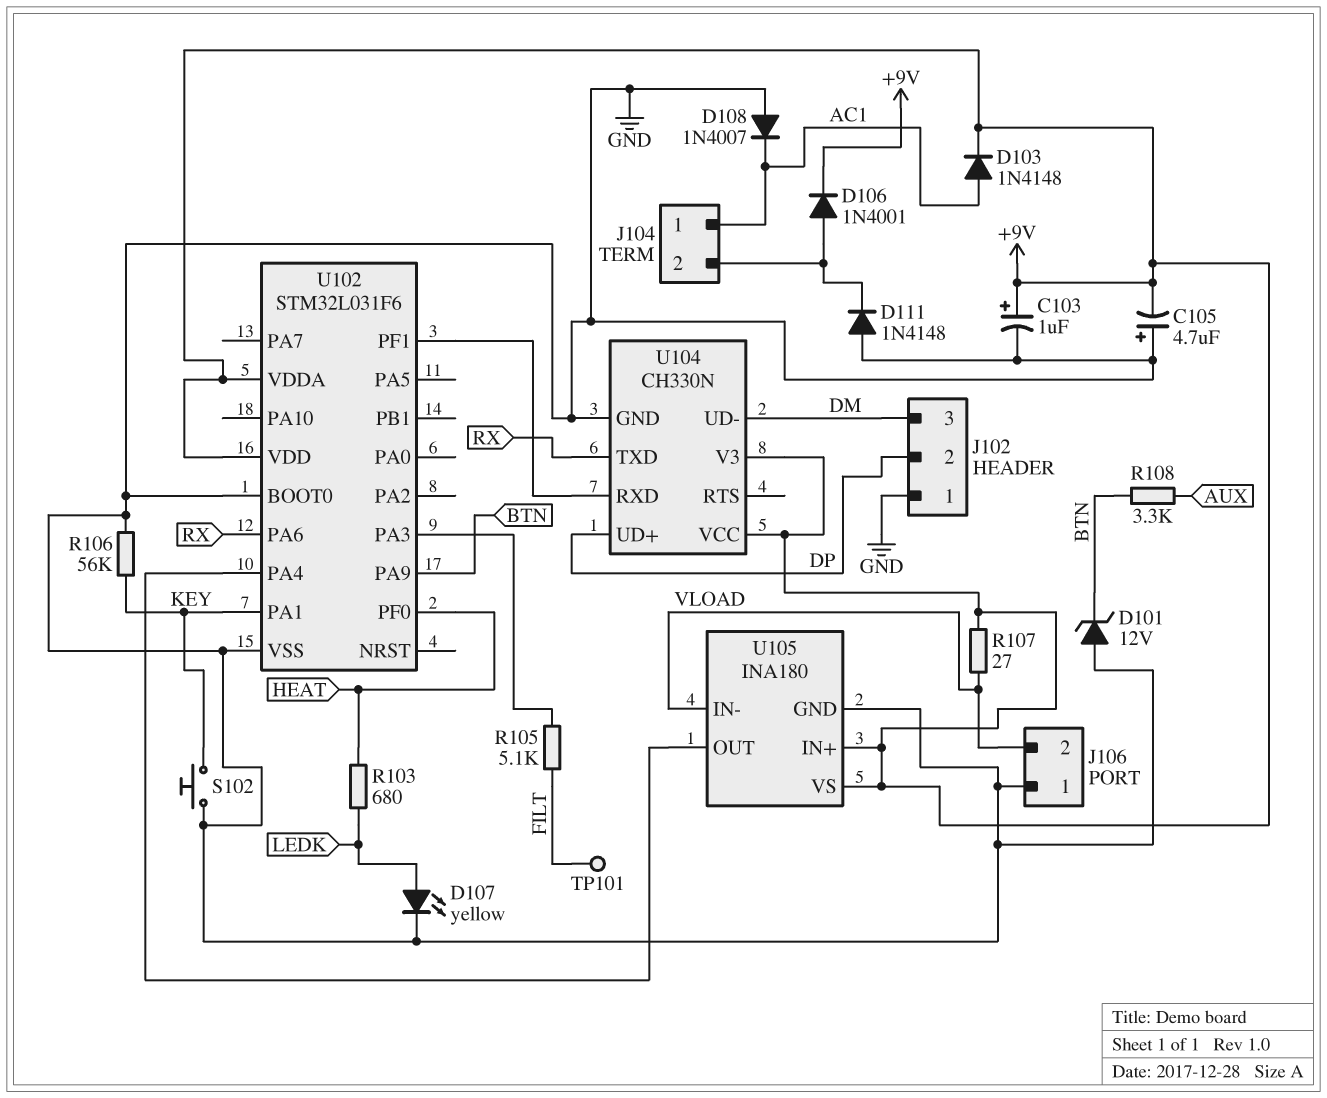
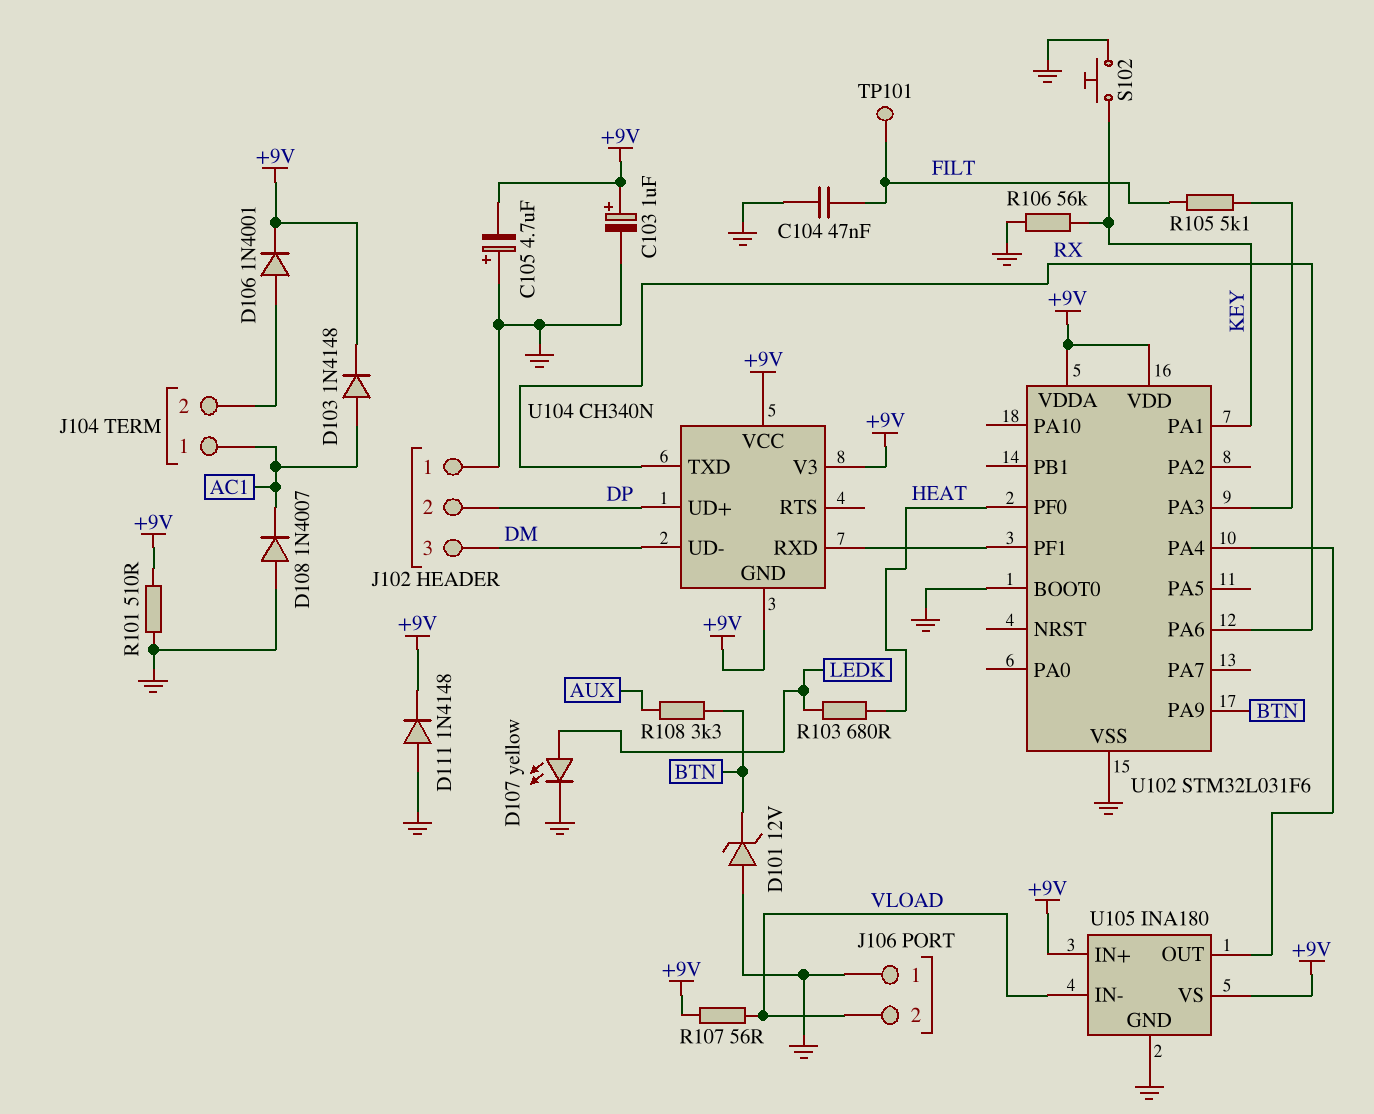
C104: none -> 47nF (FILT, GND)
D111: diode 1N4148 (A GND, K J104/2) -> diode 1N4148 (A GND, K +9V)
R101: none -> 510 (+9V, GND)
R107: 27 (+9V, VLOAD) -> 56 (+9V, VLOAD)
U104: CH330N -> CH340N
U104 pin GND: GND -> +9V

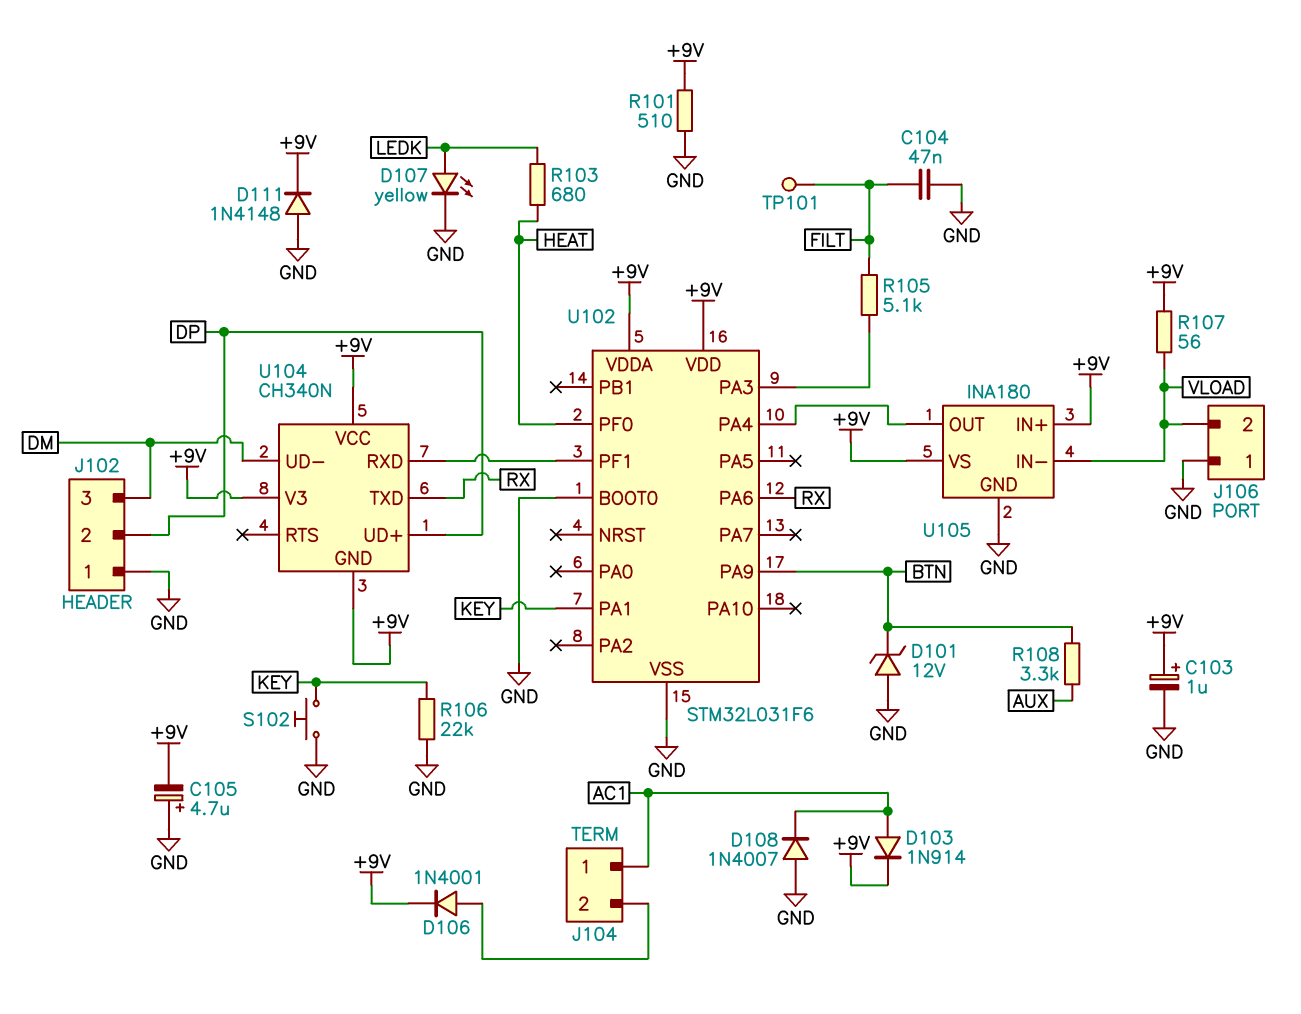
D103: diode 1N4148 (A AC1, K +9V) -> diode 1N914 (A AC1, K +9V)
R106: 56k (GND, KEY) -> 22k (GND, KEY)

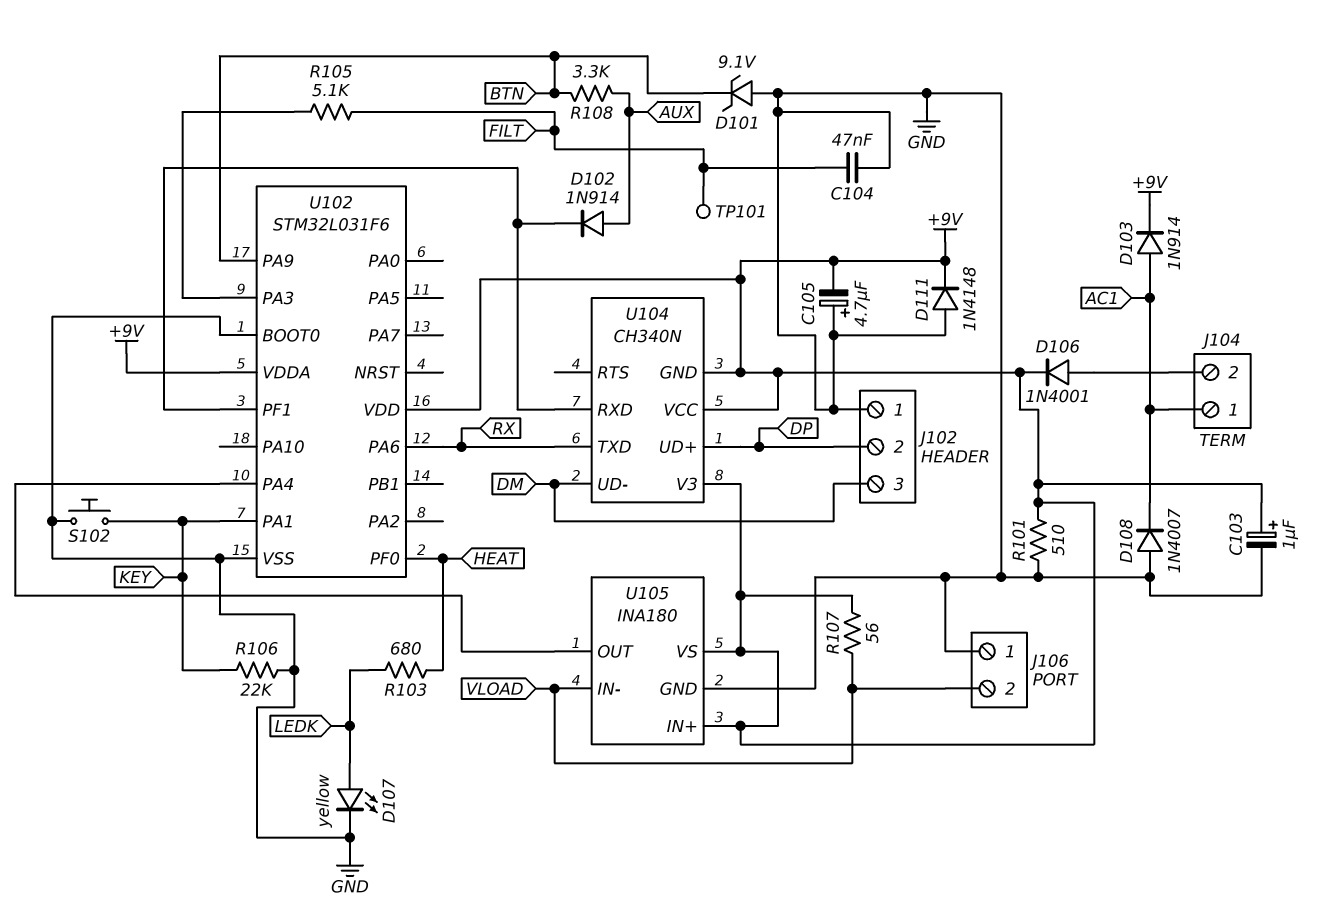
D101: zener 12V (A GND, K BTN) -> zener 9.1V (A GND, K BTN)
D102: none -> diode 1N914 (A AUX, K U102/PF1)

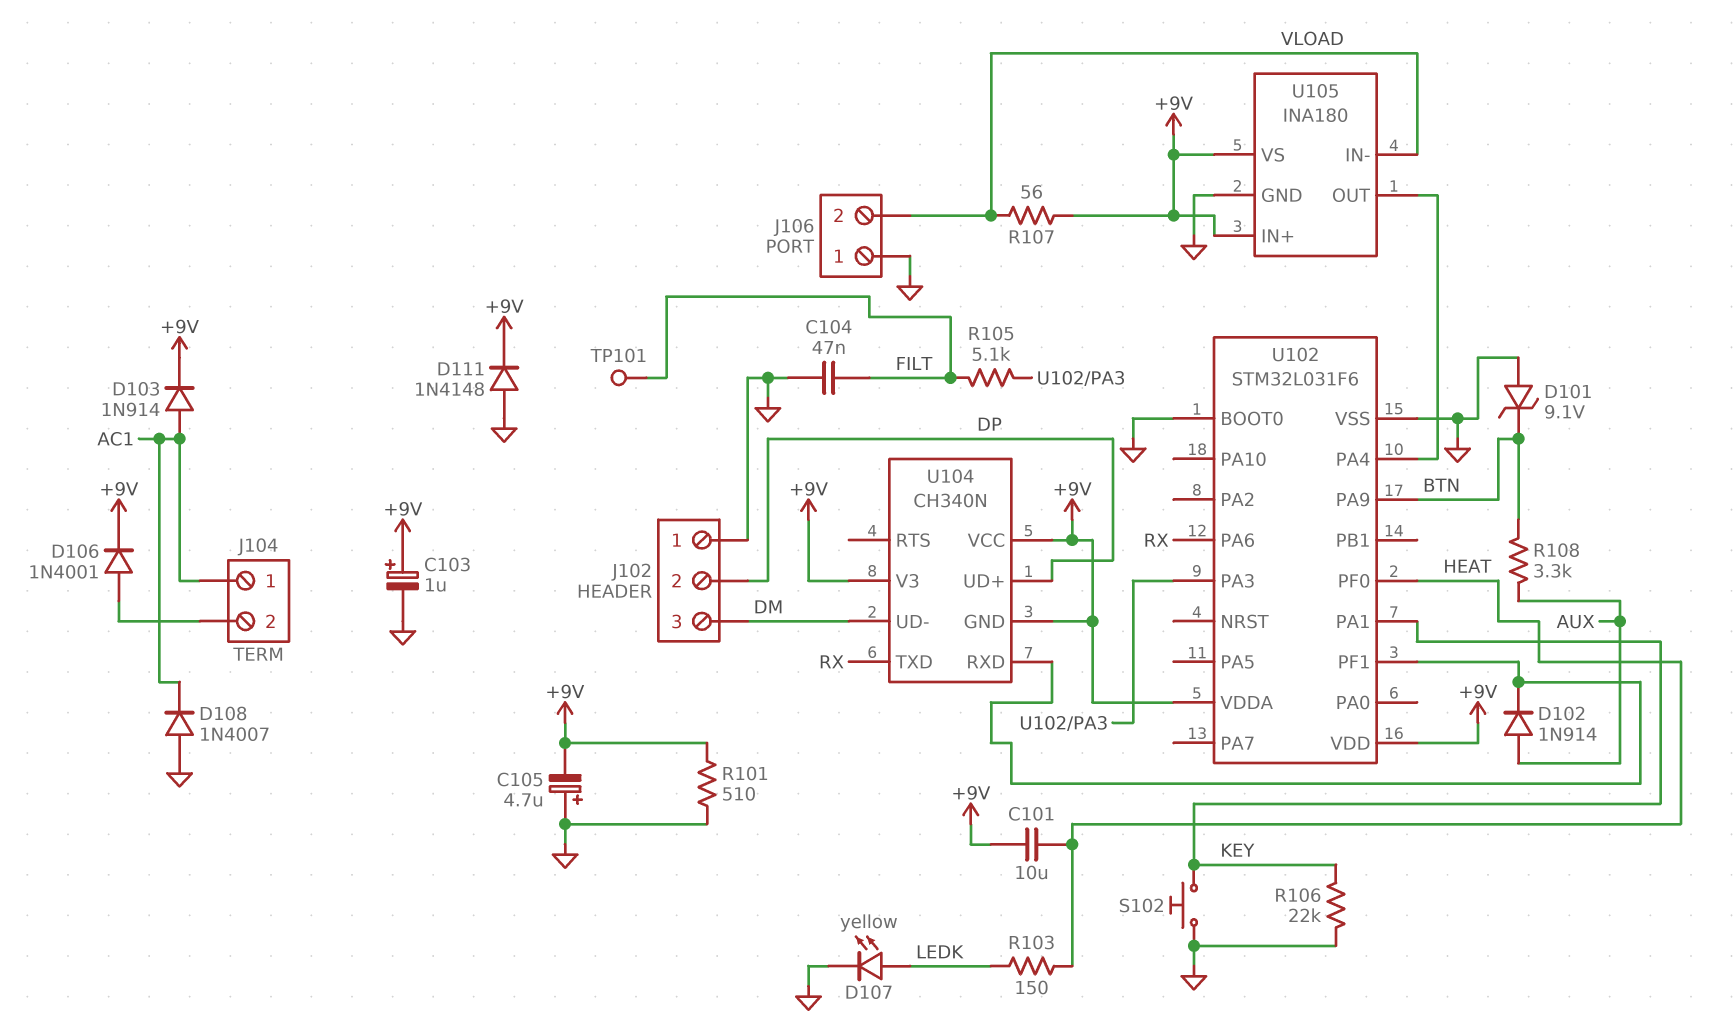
C101: none -> 10uF (+9V, HEAT)
R103: 680 (HEAT, LEDK) -> 150 (HEAT, LEDK)

